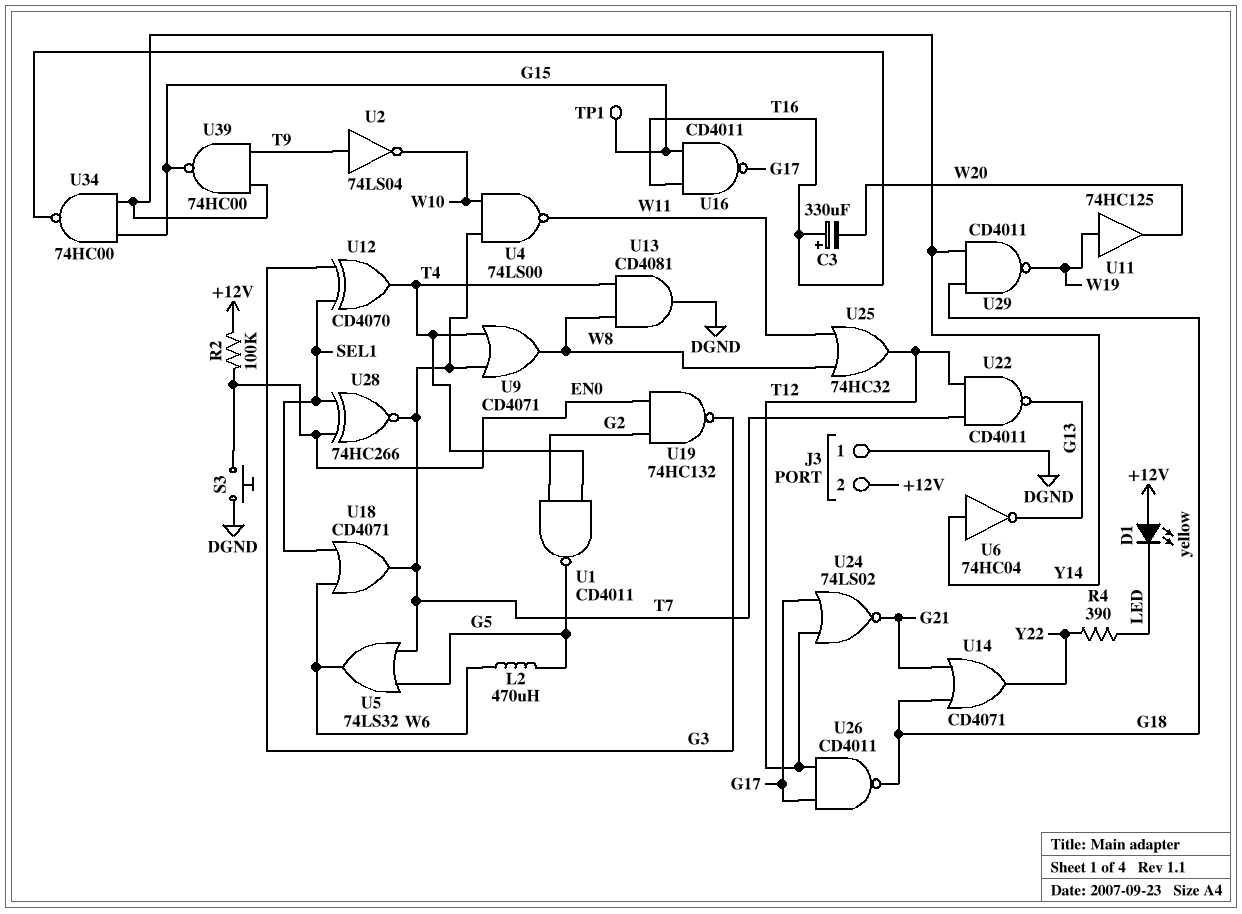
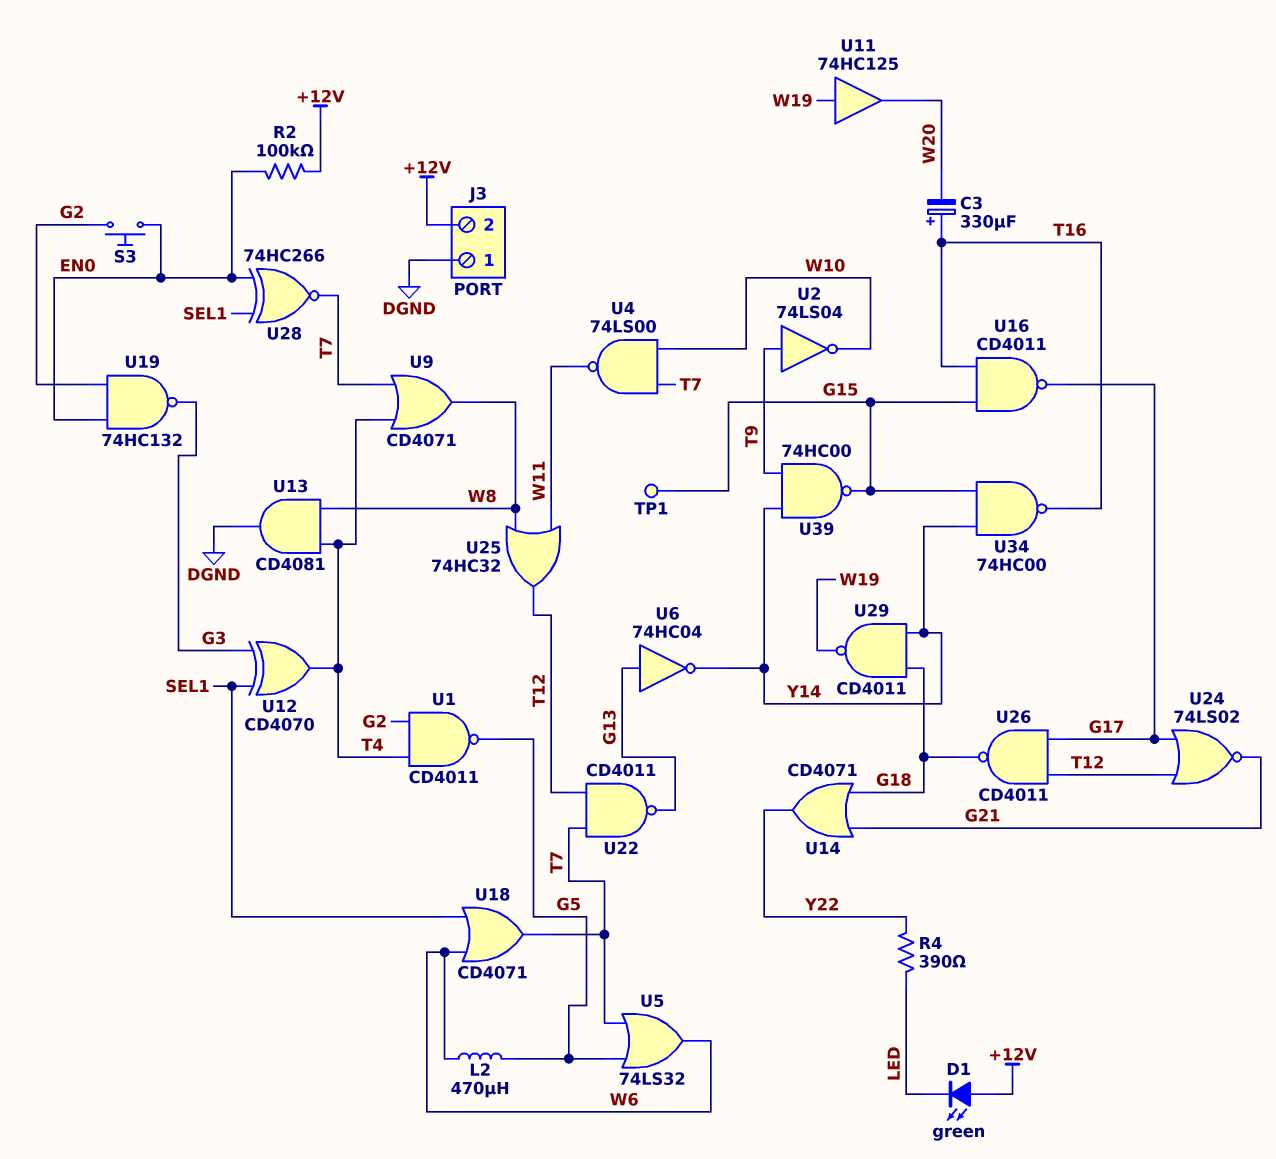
D1: LED yellow (A +12V, K LED) -> LED green (A +12V, K LED)
S3: button (DGND, EN0) -> button (EN0, G2)
U6: NOT 74HC04 (in Y14, out G13) -> NOT 74HC04 (in G13, out Y14)

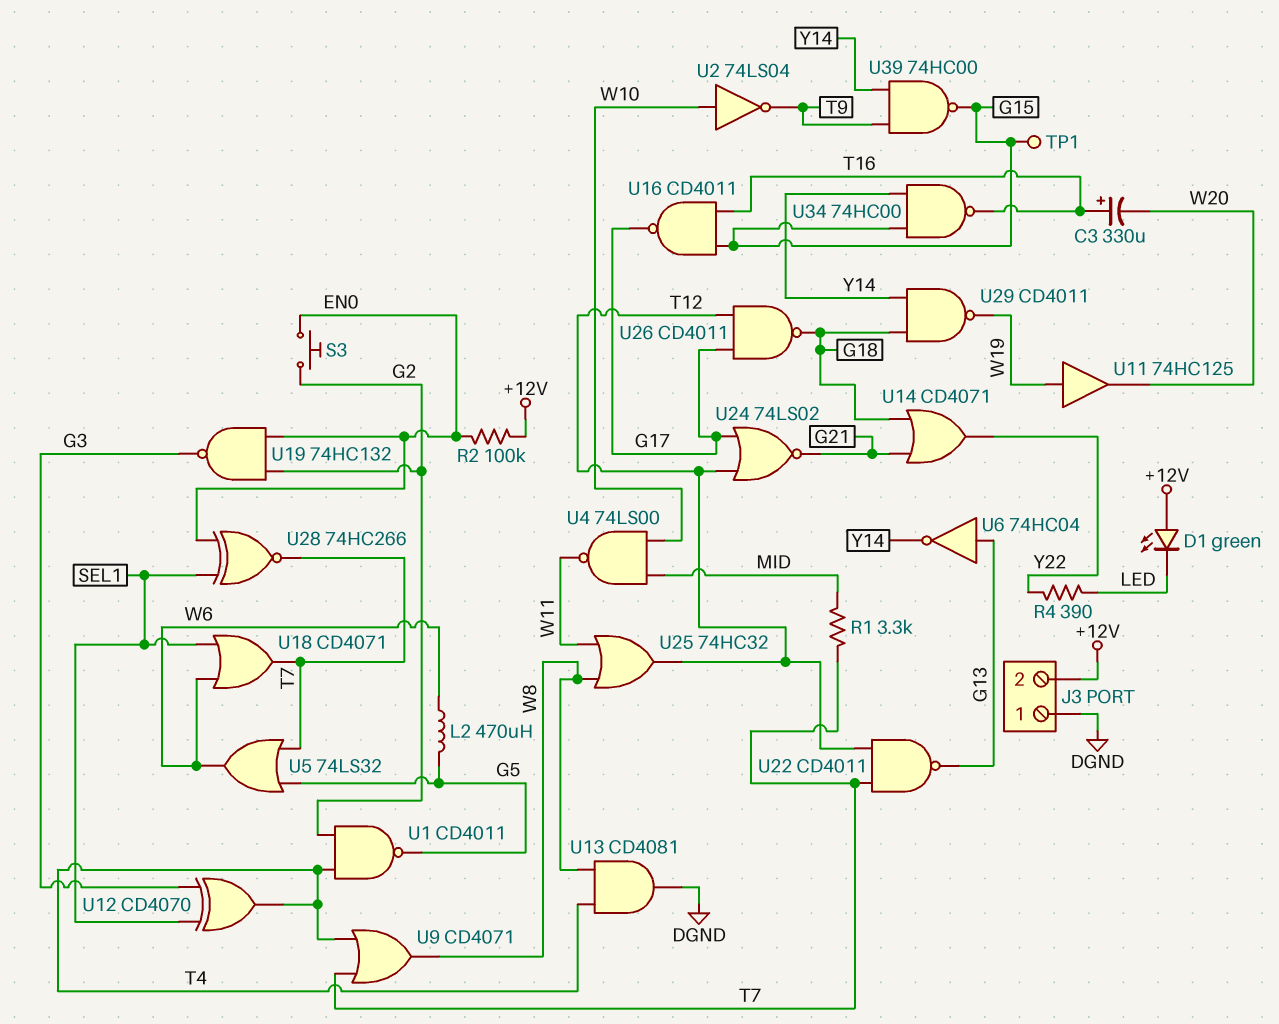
R1: none -> 3.3k (MID, T7)
U2: NOT 74LS04 (in T9, out W10) -> NOT 74LS04 (in W10, out T9)
U4: NAND 74LS00 (in T7, in W10, out W11) -> NAND 74LS00 (in MID, in W10, out W11)

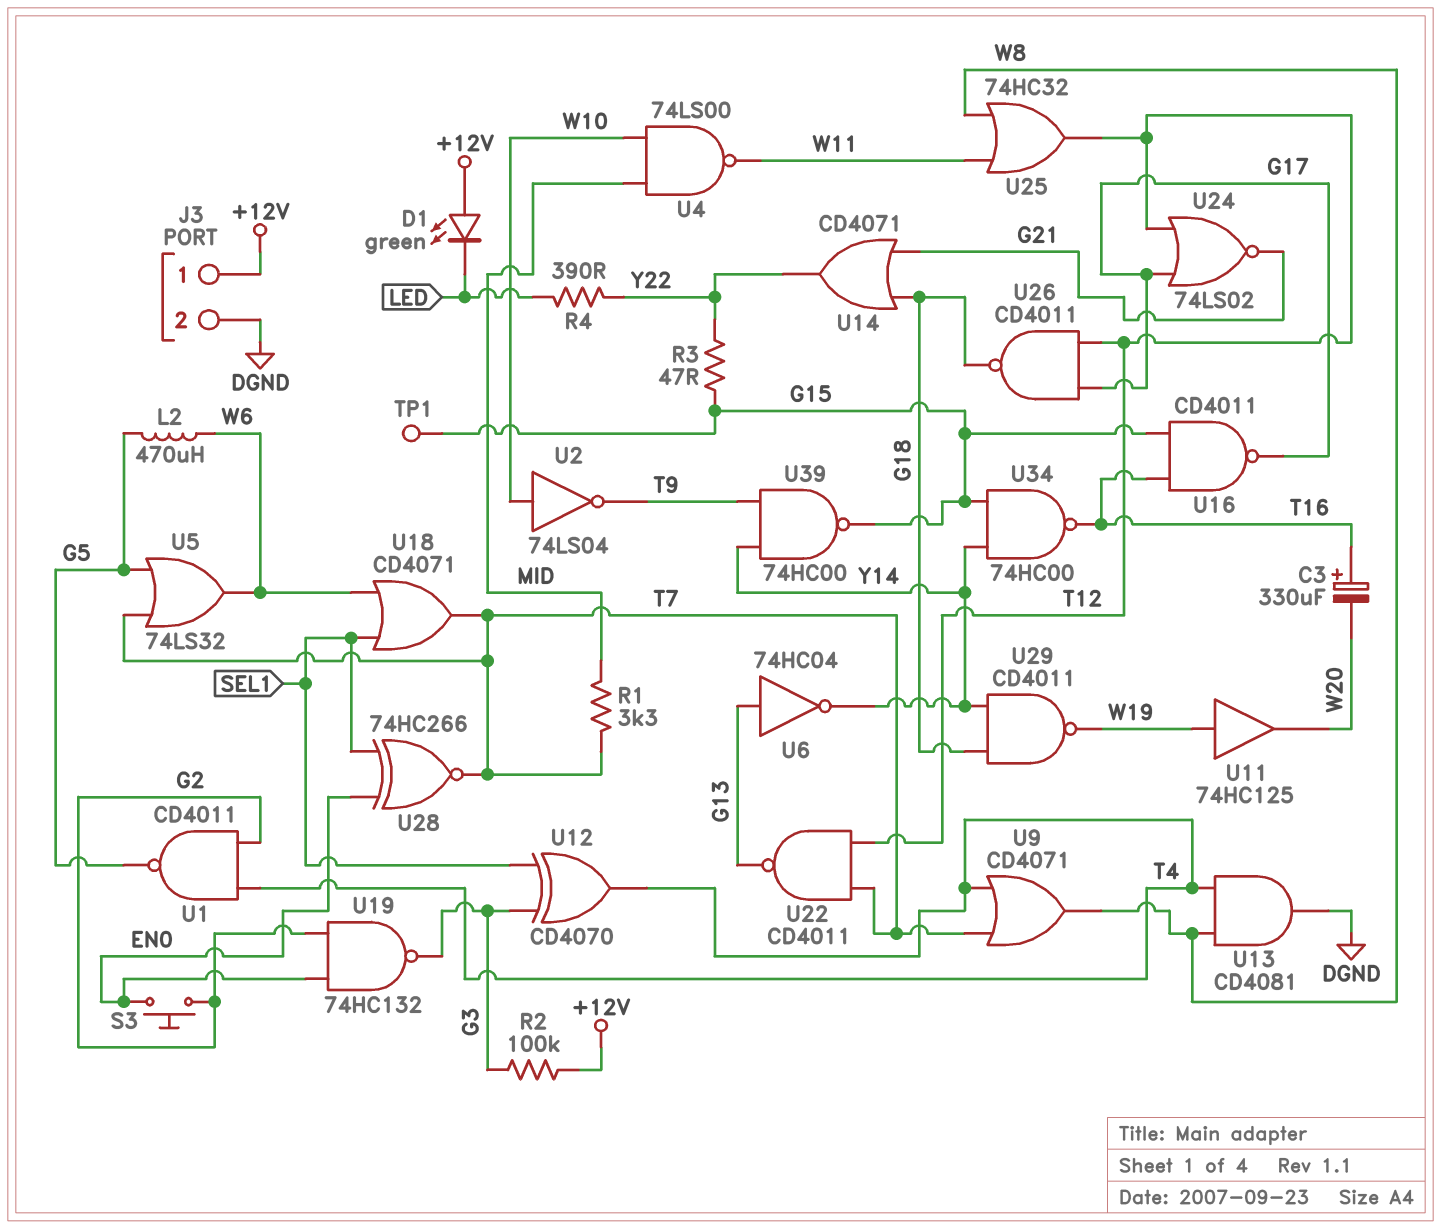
J3 pin 1: DGND -> +12V
J3 pin 2: +12V -> DGND
R2: 100k (+12V, EN0) -> 100k (+12V, G3)
R3: none -> 47 (G15, Y22)

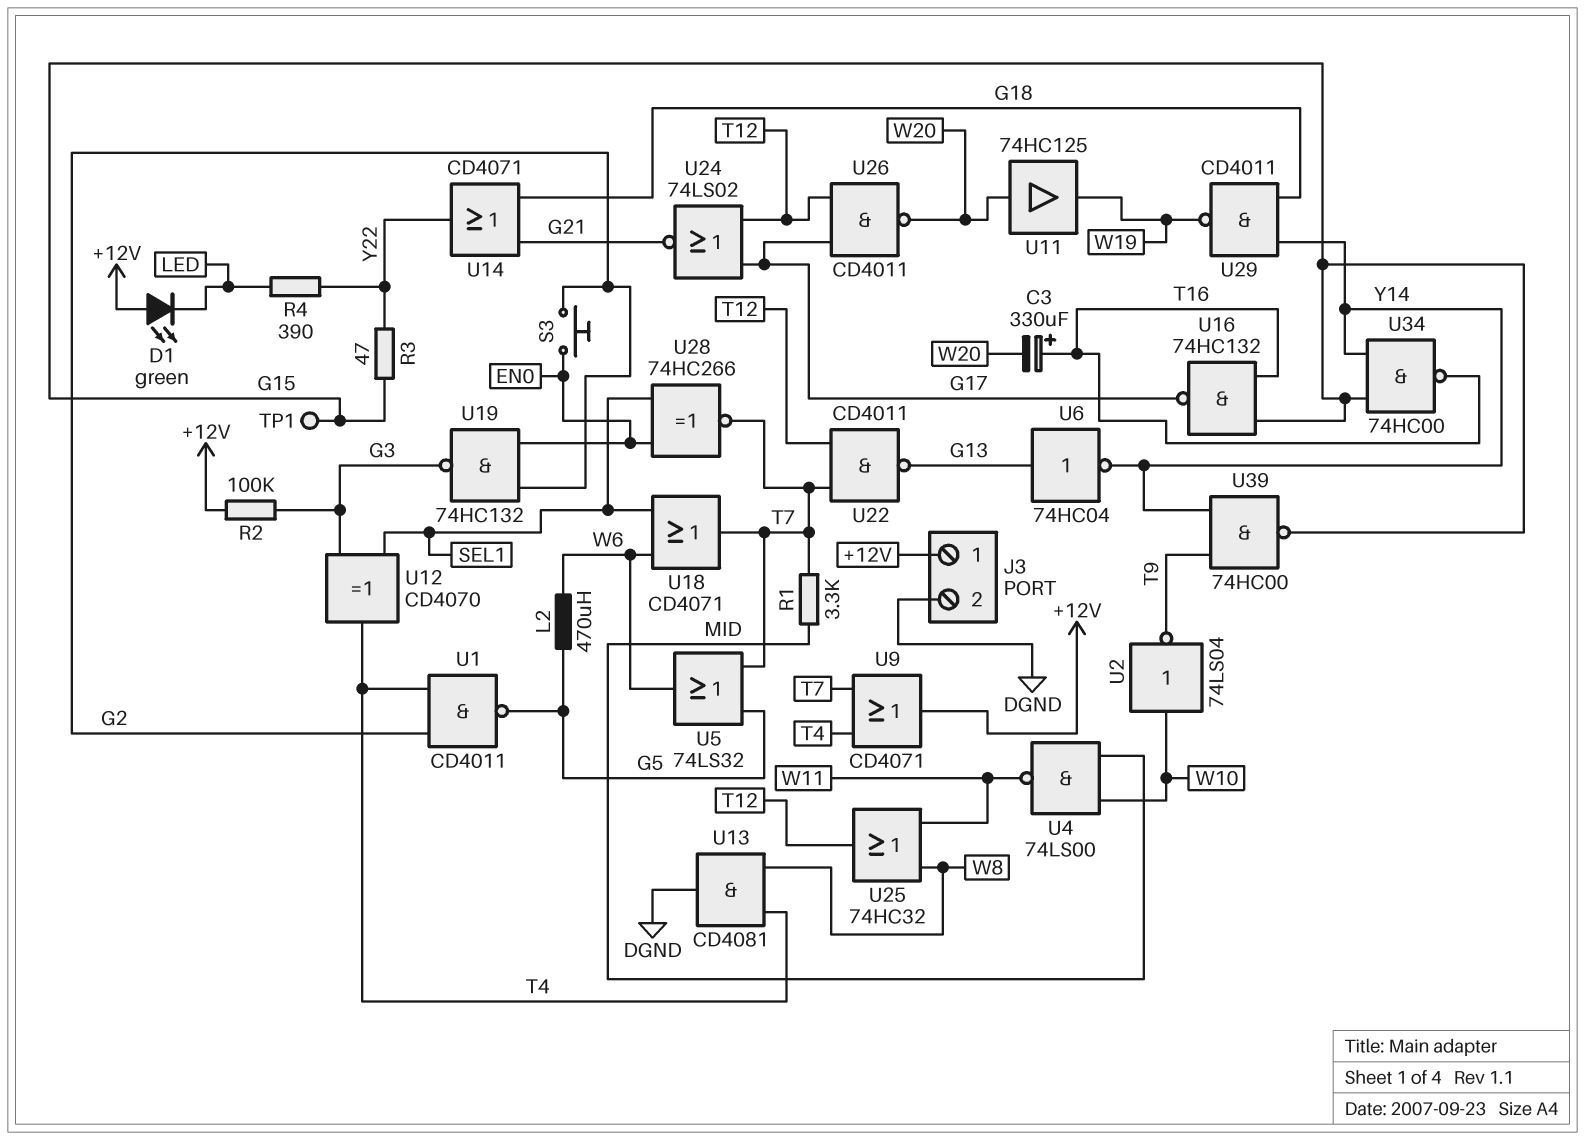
U9: OR CD4071 (in T4, in T7, out W8) -> OR CD4071 (in T4, in T7, out +12V)
U11: buffer 74HC125 (in W19, out W20) -> buffer 74HC125 (in W20, out W19)
U16: NAND CD4011 (in G15, in T16, out G17) -> NAND 74HC132 (in G15, in T16, out G17)
U26: NAND CD4011 (in G17, in T12, out G18) -> NAND CD4011 (in G17, in T12, out W20)

